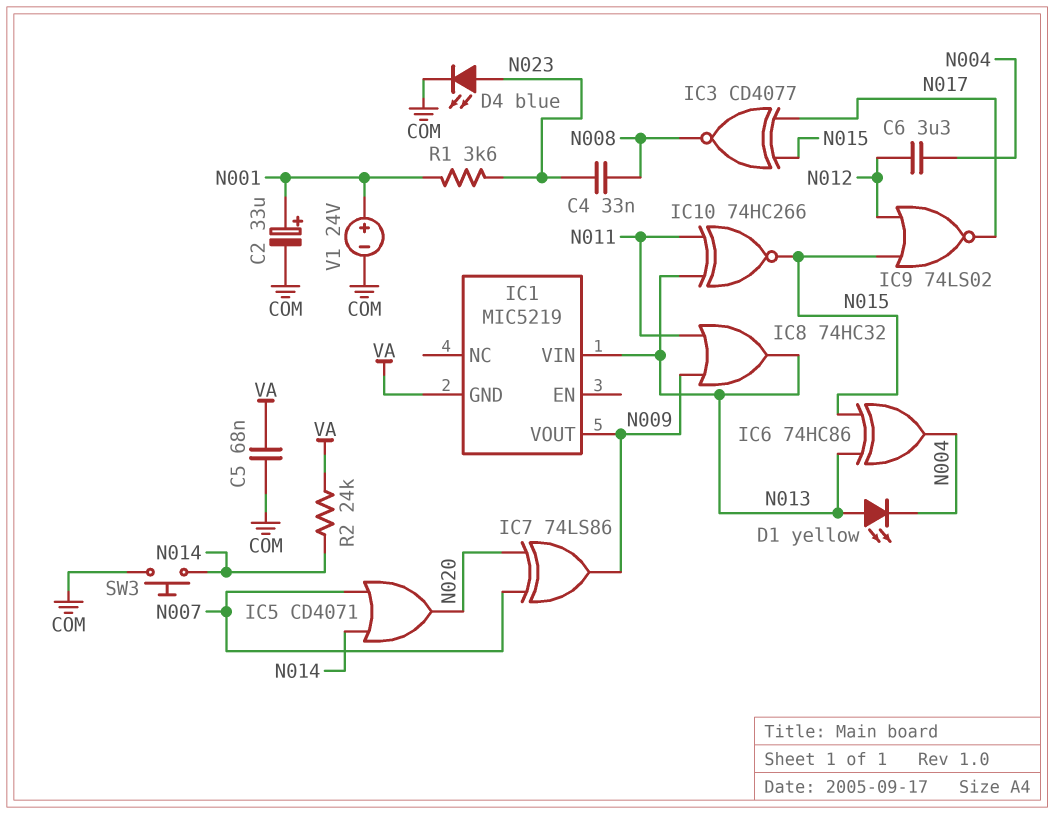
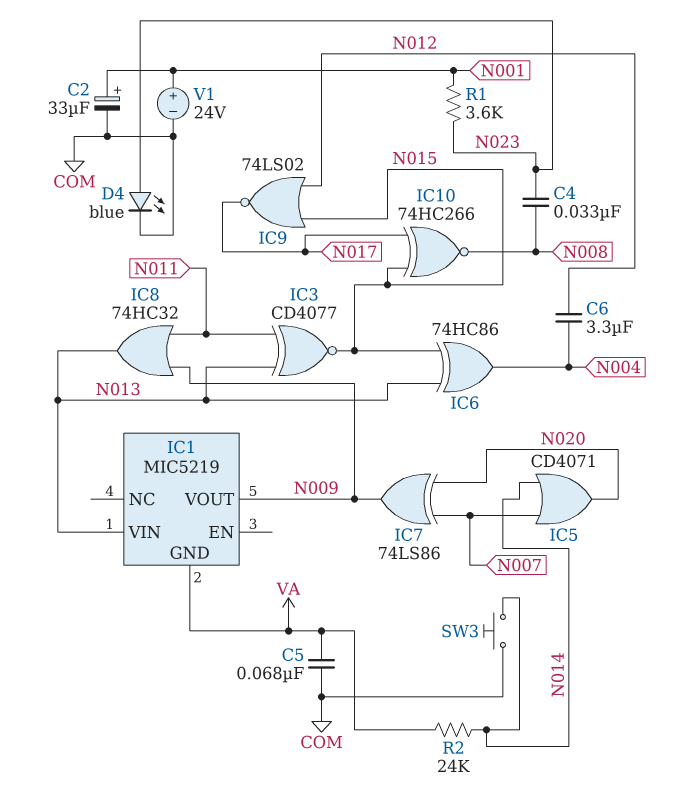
D1: LED yellow (A N013, K N004) -> none
IC3: XNOR CD4077 (in N015, in N017, out N008) -> XNOR CD4077 (in N011, in N013, out N015)
IC10: XNOR 74HC266 (in N011, in N013, out N015) -> XNOR 74HC266 (in N015, in N017, out N008)

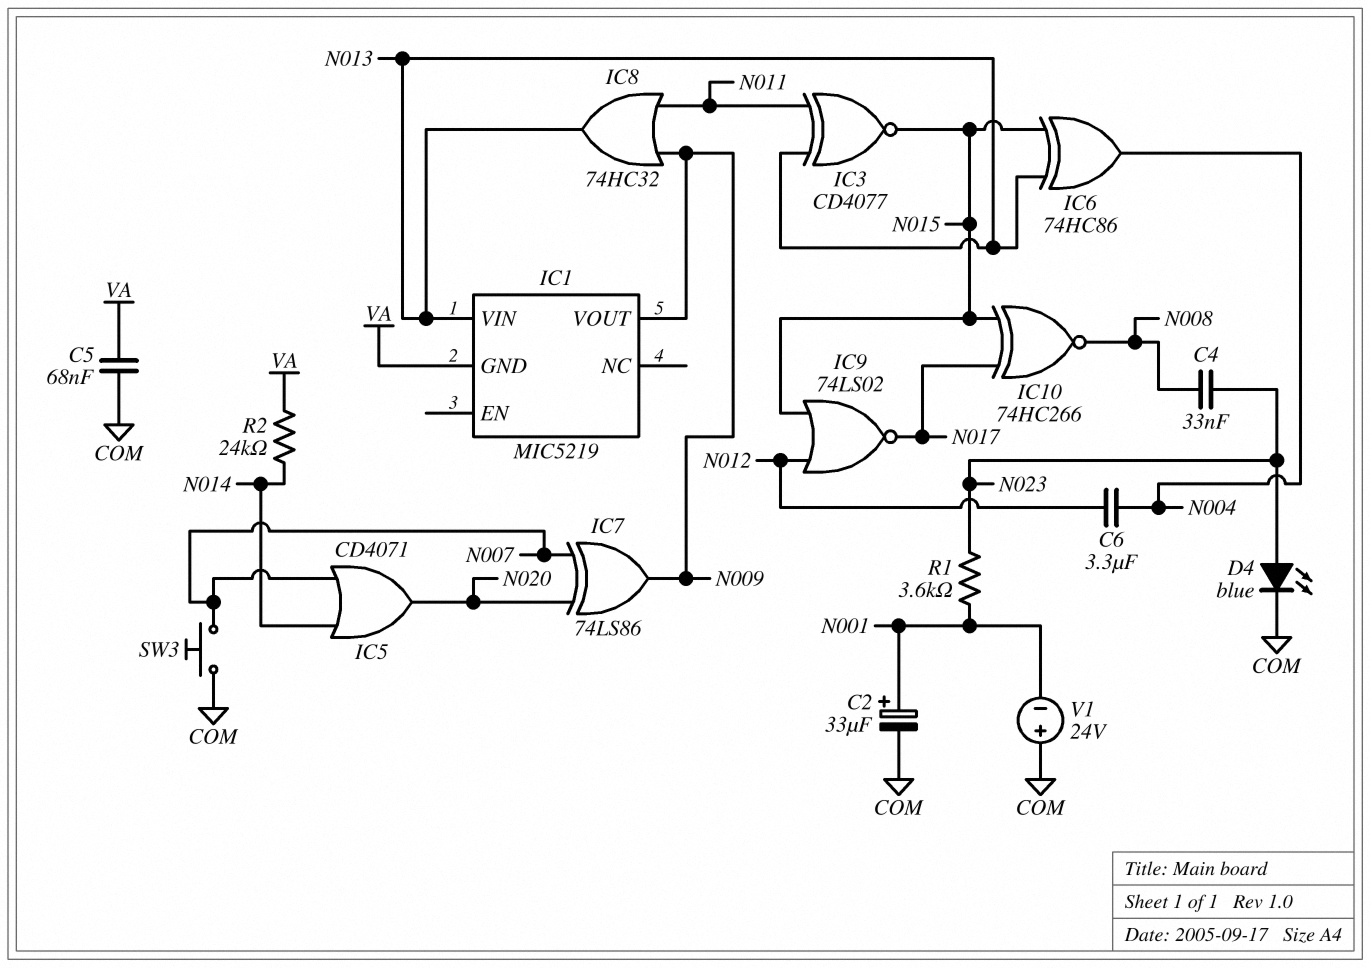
SW3: button (COM, N014) -> button (COM, N007)
V1: 24V (plus N001, minus COM) -> 24V (plus COM, minus N001)

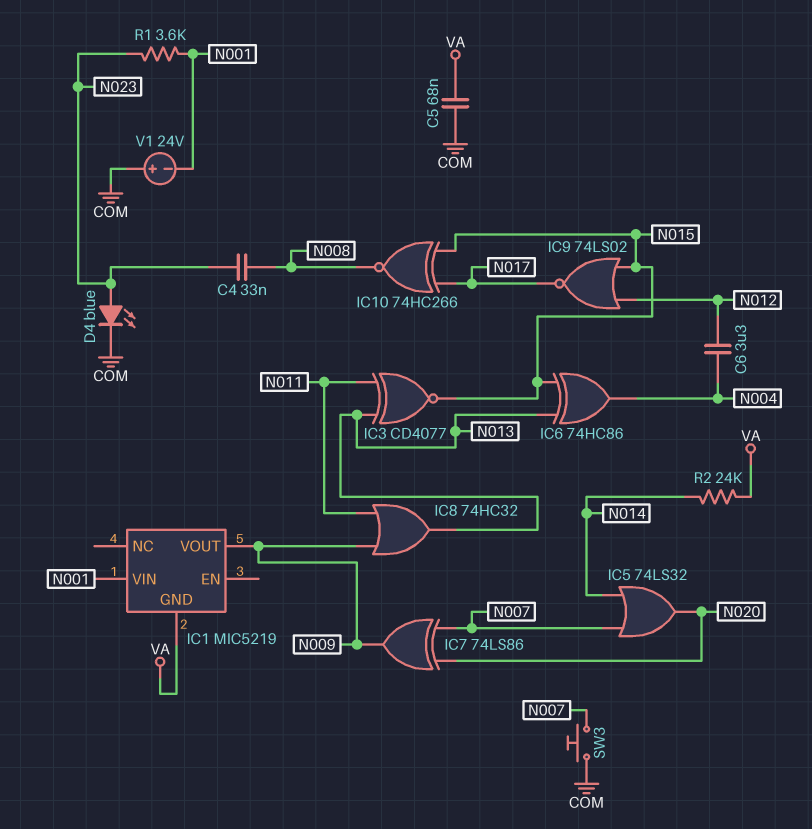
C2: 33uF (plus N001, minus COM) -> none
IC1 pin VIN: N013 -> N001
IC5: OR CD4071 (in N007, in N014, out N020) -> OR 74LS32 (in N007, in N014, out N020)

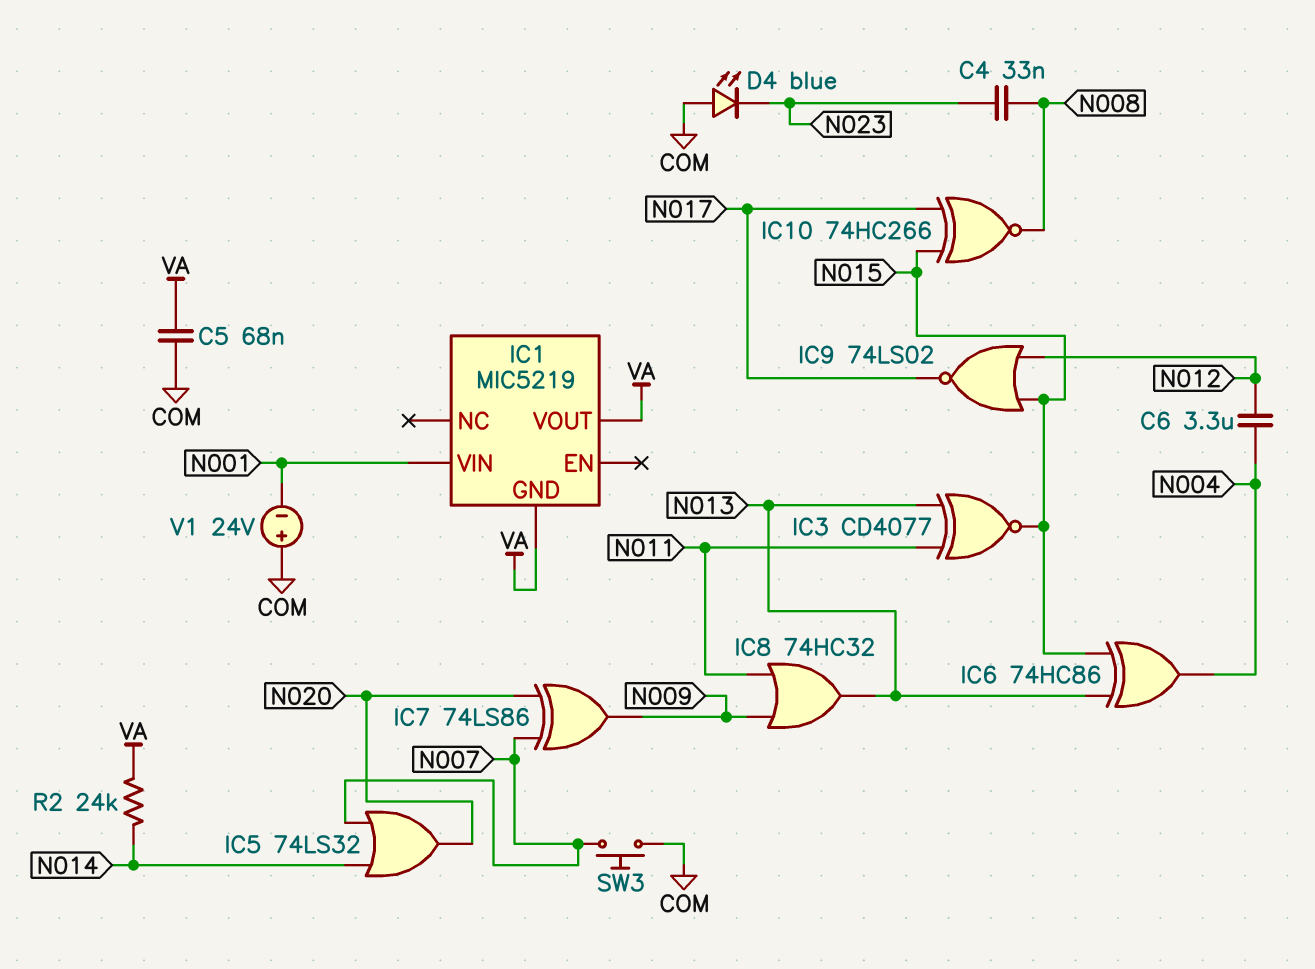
D4: LED blue (A N023, K COM) -> LED blue (A COM, K N023)
IC1 pin VOUT: N009 -> VA
R1: 3.6k (N001, N023) -> none

